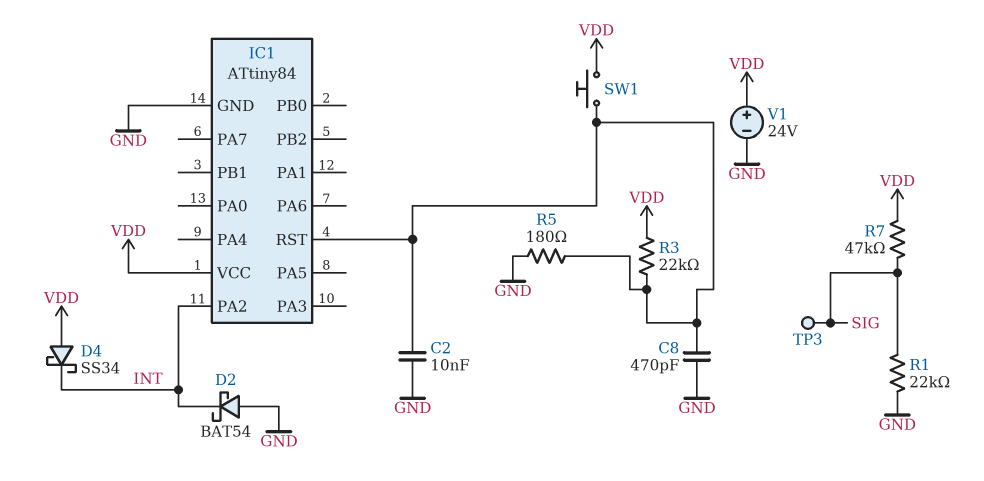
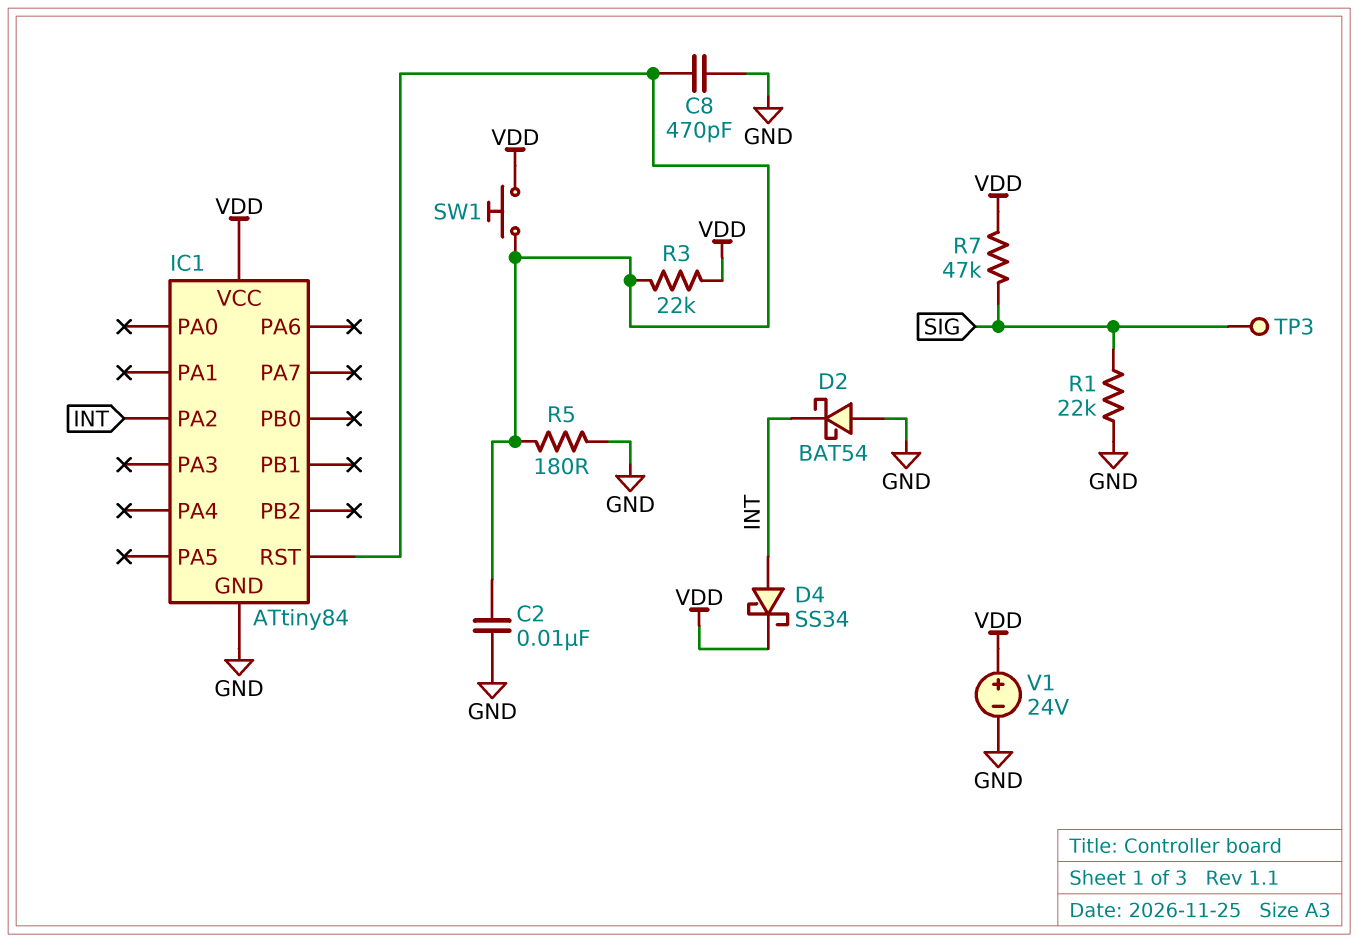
D4: schottky SS34 (A VDD, K INT) -> schottky SS34 (A INT, K VDD)

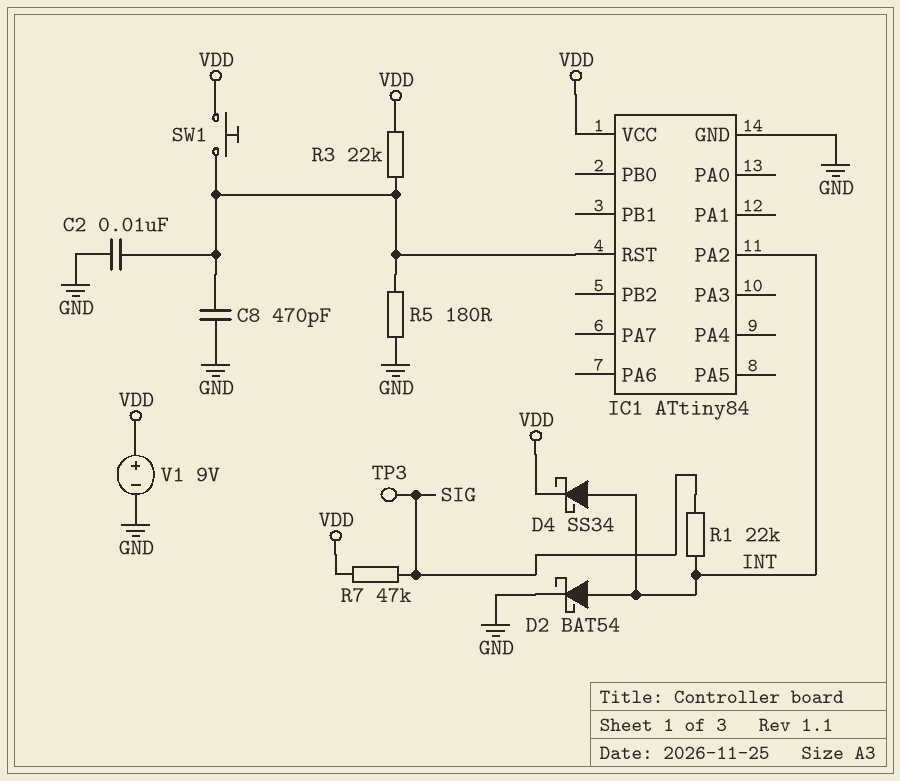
D2: schottky BAT54 (A GND, K INT) -> schottky BAT54 (A INT, K GND)
R1: 22k (GND, SIG) -> 22k (INT, SIG)
V1: 24V (plus VDD, minus GND) -> 9V (plus VDD, minus GND)

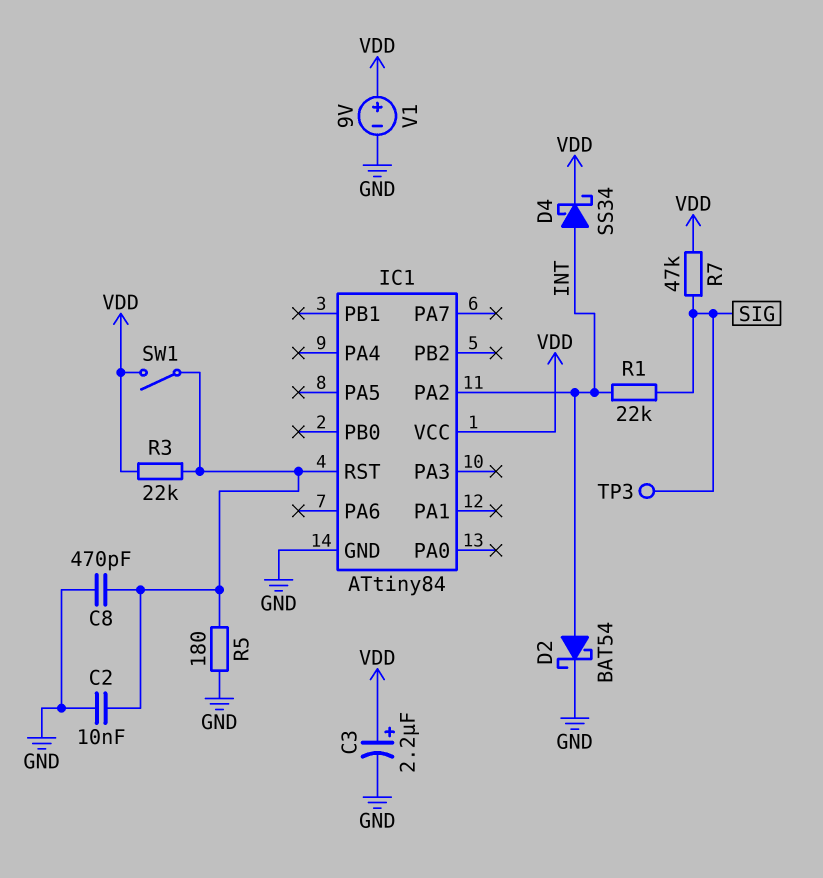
C3: none -> 2.2uF (plus VDD, minus GND)
SW1: button (IC1/RST, VDD) -> switch (IC1/RST, VDD)

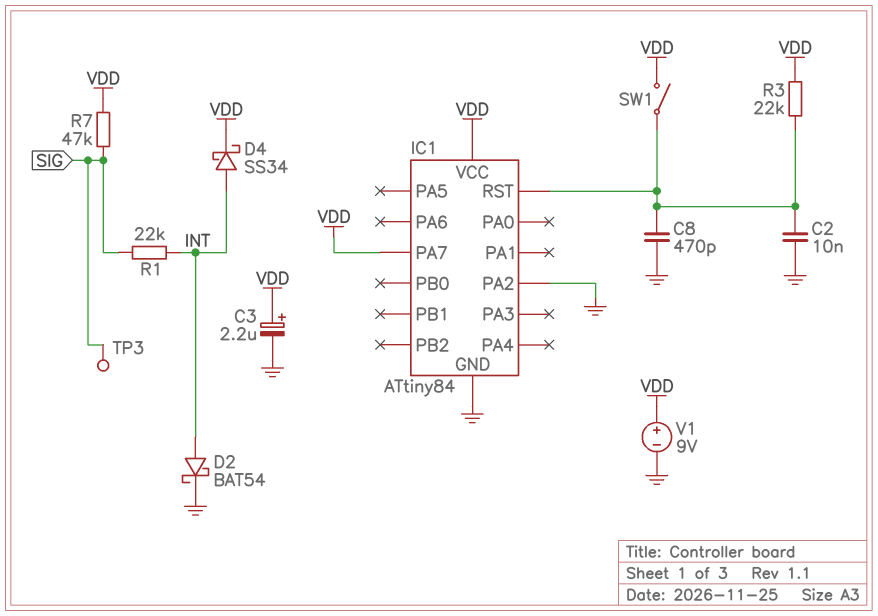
IC1 pin PA2: INT -> GND
IC1 pin PA7: none -> VDD
R5: 180 (GND, IC1/RST) -> none

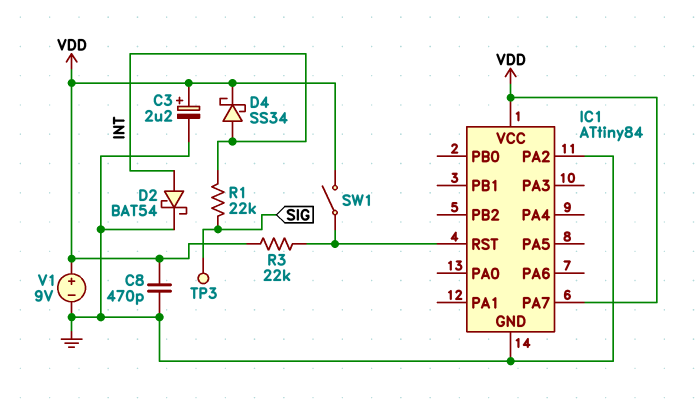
C2: 10nF (GND, IC1/RST) -> none
C8: 470pF (GND, IC1/RST) -> 470pF (GND, VDD)
R7: 47k (SIG, VDD) -> none

